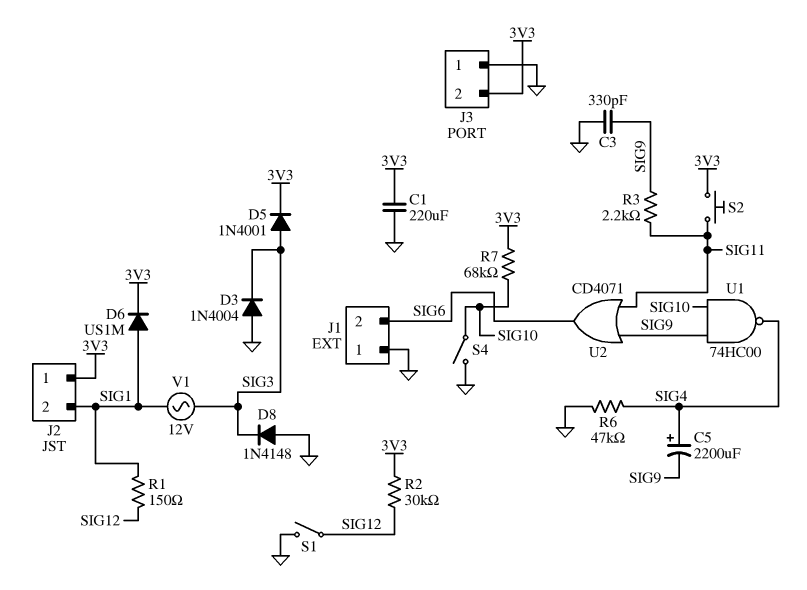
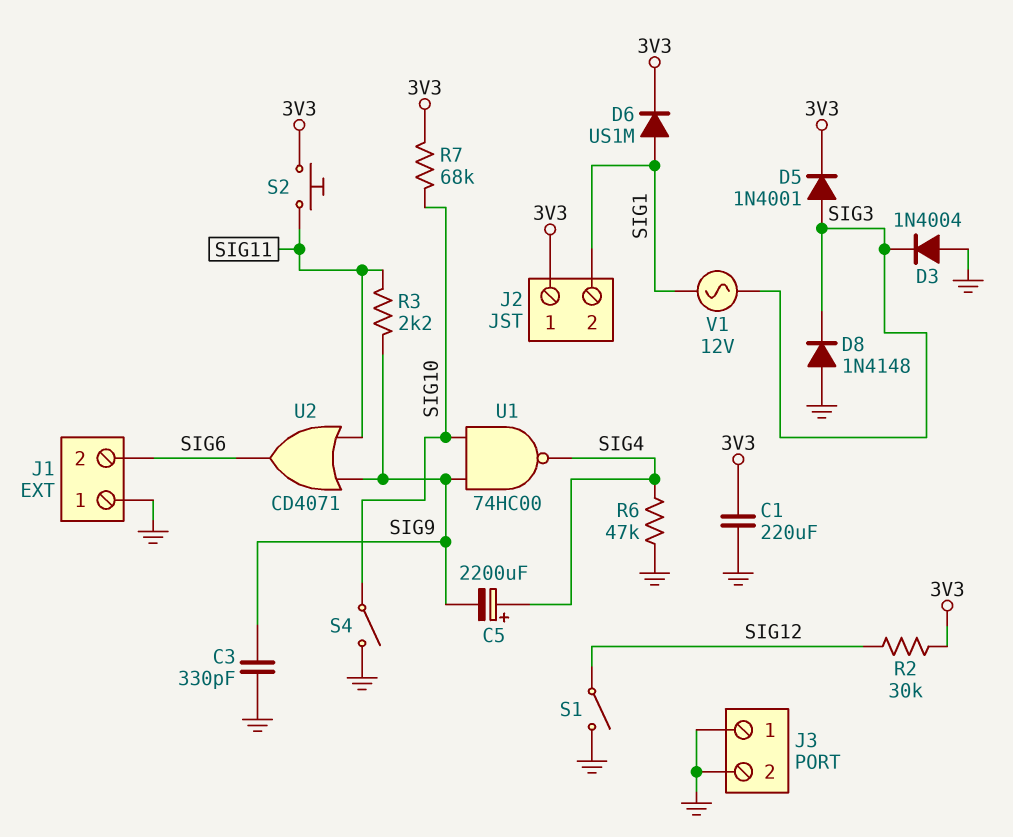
J3 pin 2: 3V3 -> GND
R1: 150 (SIG1, SIG12) -> none

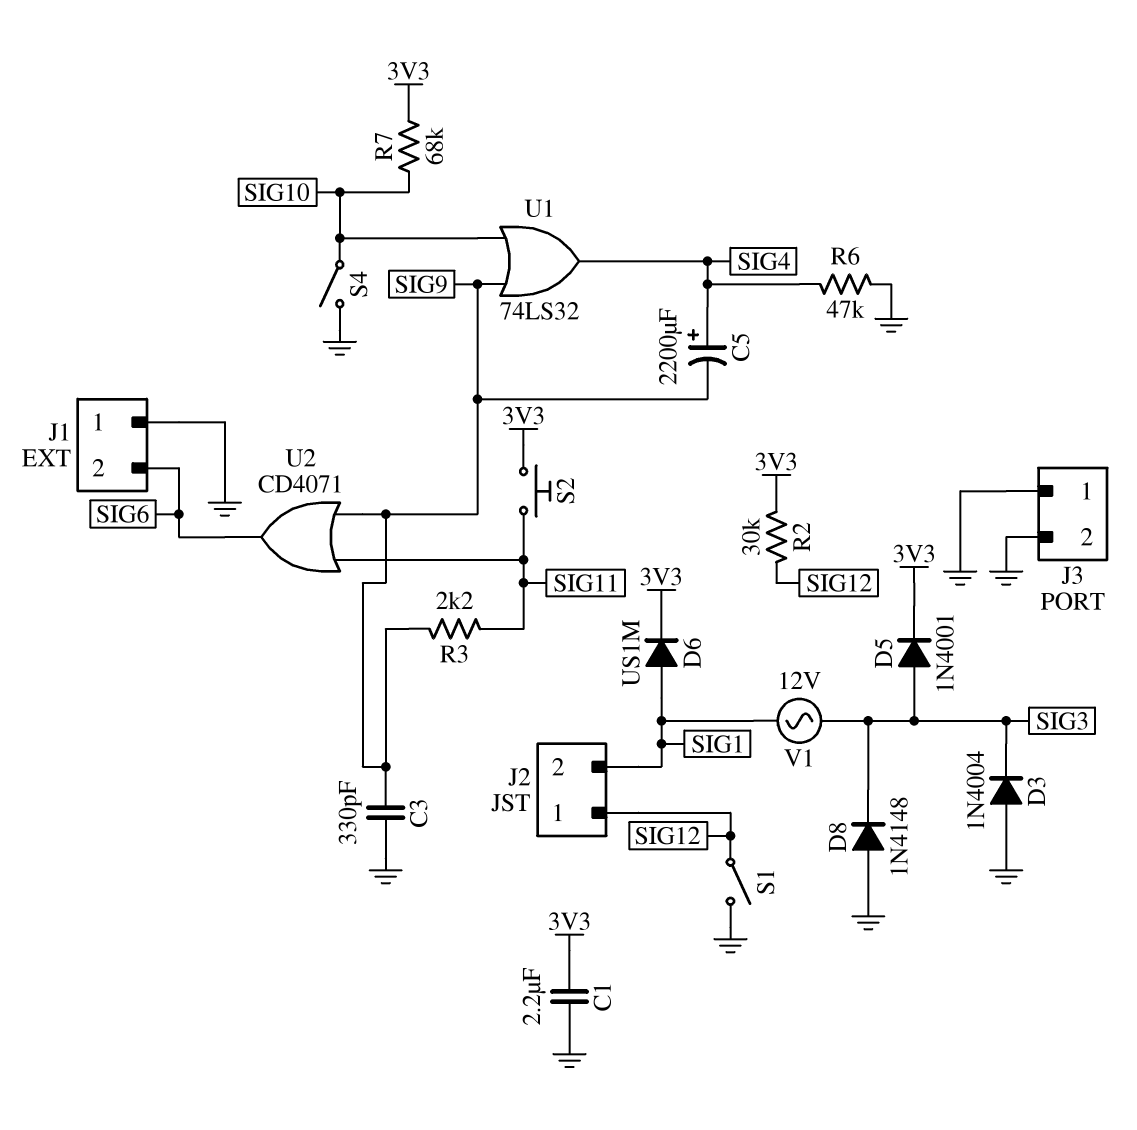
C1: 220uF (3V3, GND) -> 2.2uF (3V3, GND)
J2 pin 1: 3V3 -> SIG12
U1: NAND 74HC00 (in SIG9, in SIG10, out SIG4) -> OR 74LS32 (in SIG9, in SIG10, out SIG4)

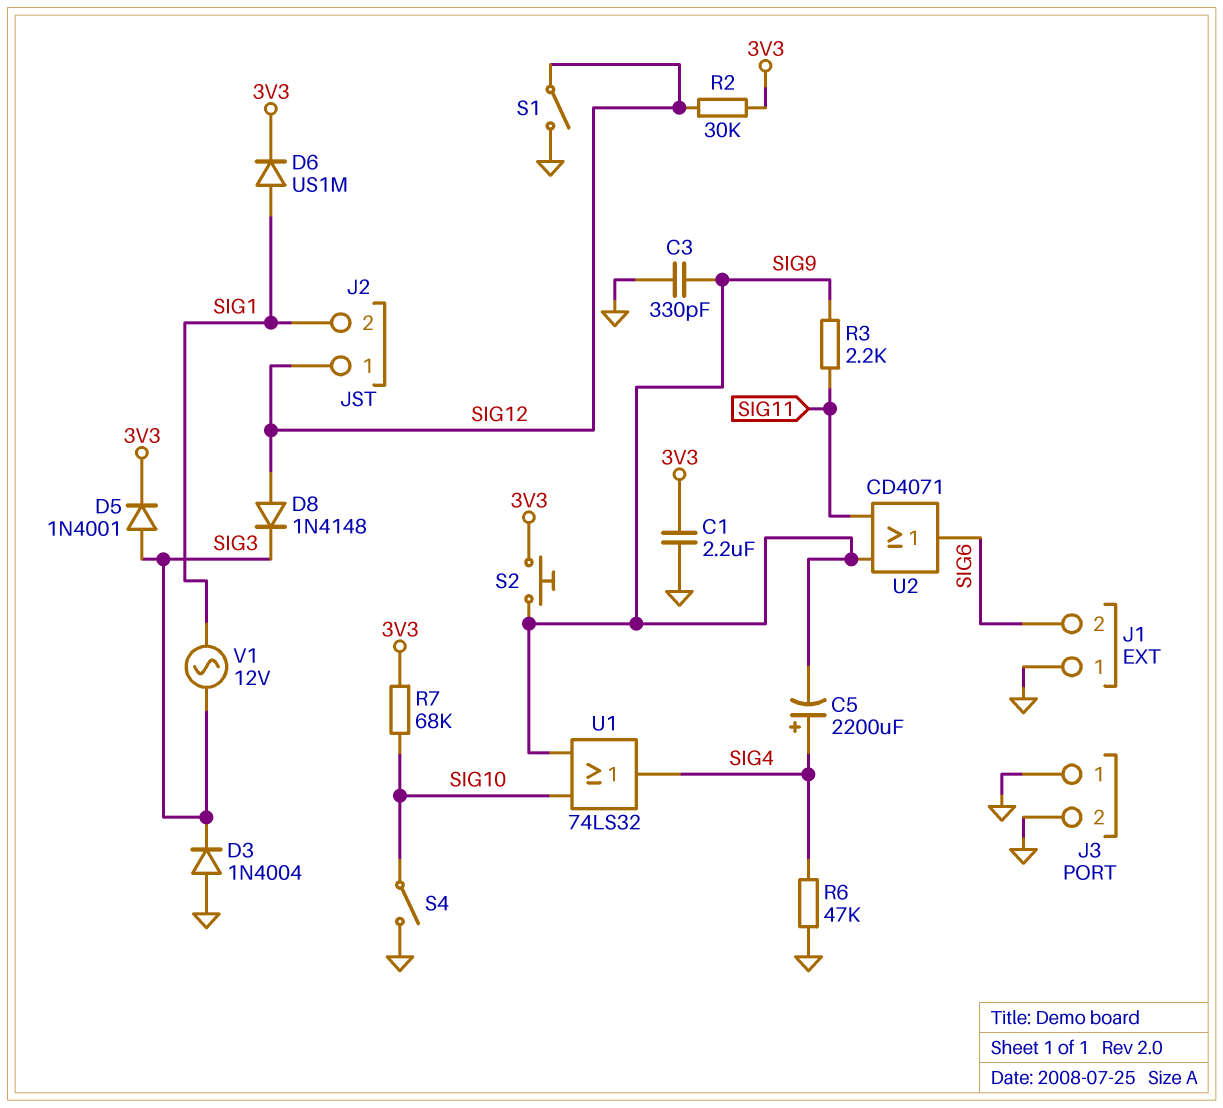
D8: diode 1N4148 (A GND, K SIG3) -> diode 1N4148 (A SIG12, K SIG3)
S2: button (3V3, SIG11) -> button (3V3, SIG9)

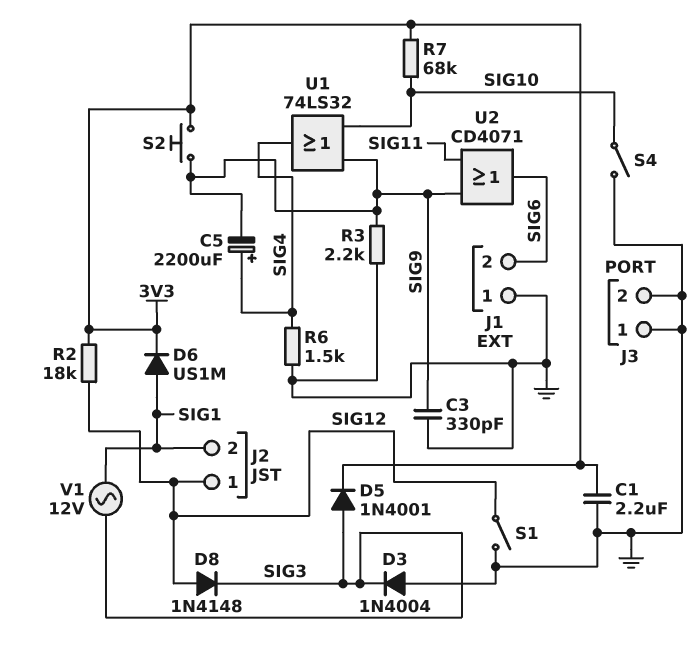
R2: 30k (3V3, SIG12) -> 18k (3V3, SIG12)
R3: 2.2k (SIG9, SIG11) -> 2.2k (GND, SIG9)
R6: 47k (GND, SIG4) -> 1.5k (GND, SIG4)

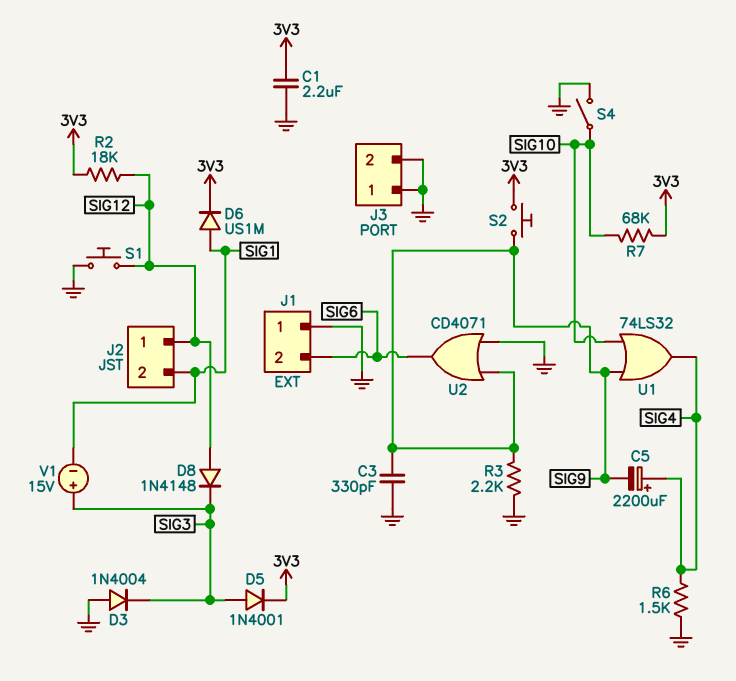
S1: switch (GND, SIG12) -> button (GND, SIG12)
U2: OR CD4071 (in SIG9, in SIG11, out SIG6) -> OR CD4071 (in GND, in SIG9, out SIG6)
V1: AC 12V (SIG1, SIG3) -> 15V (plus SIG3, minus SIG1)

